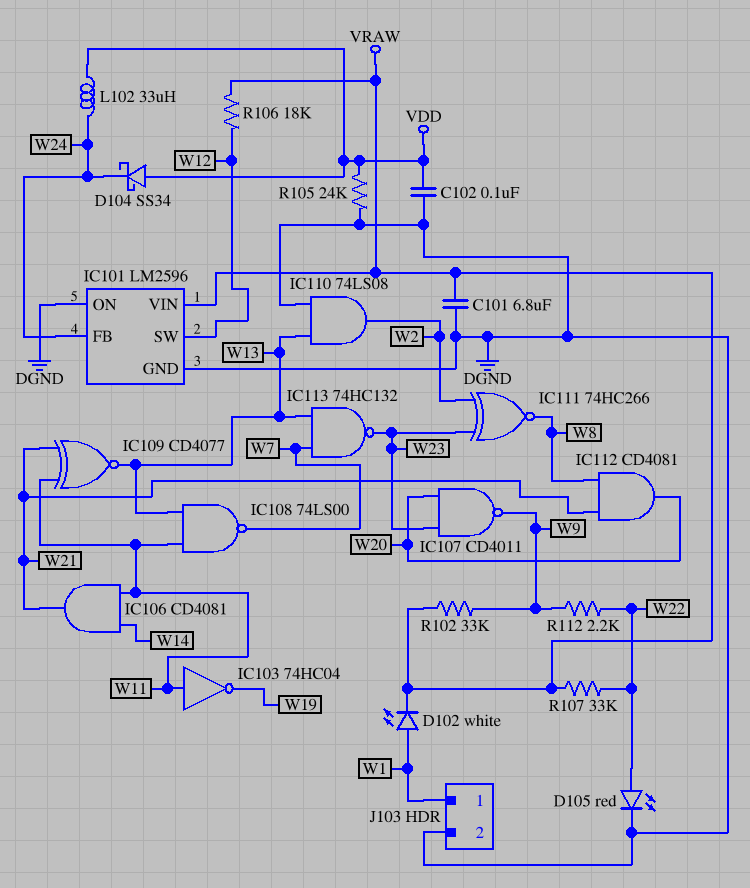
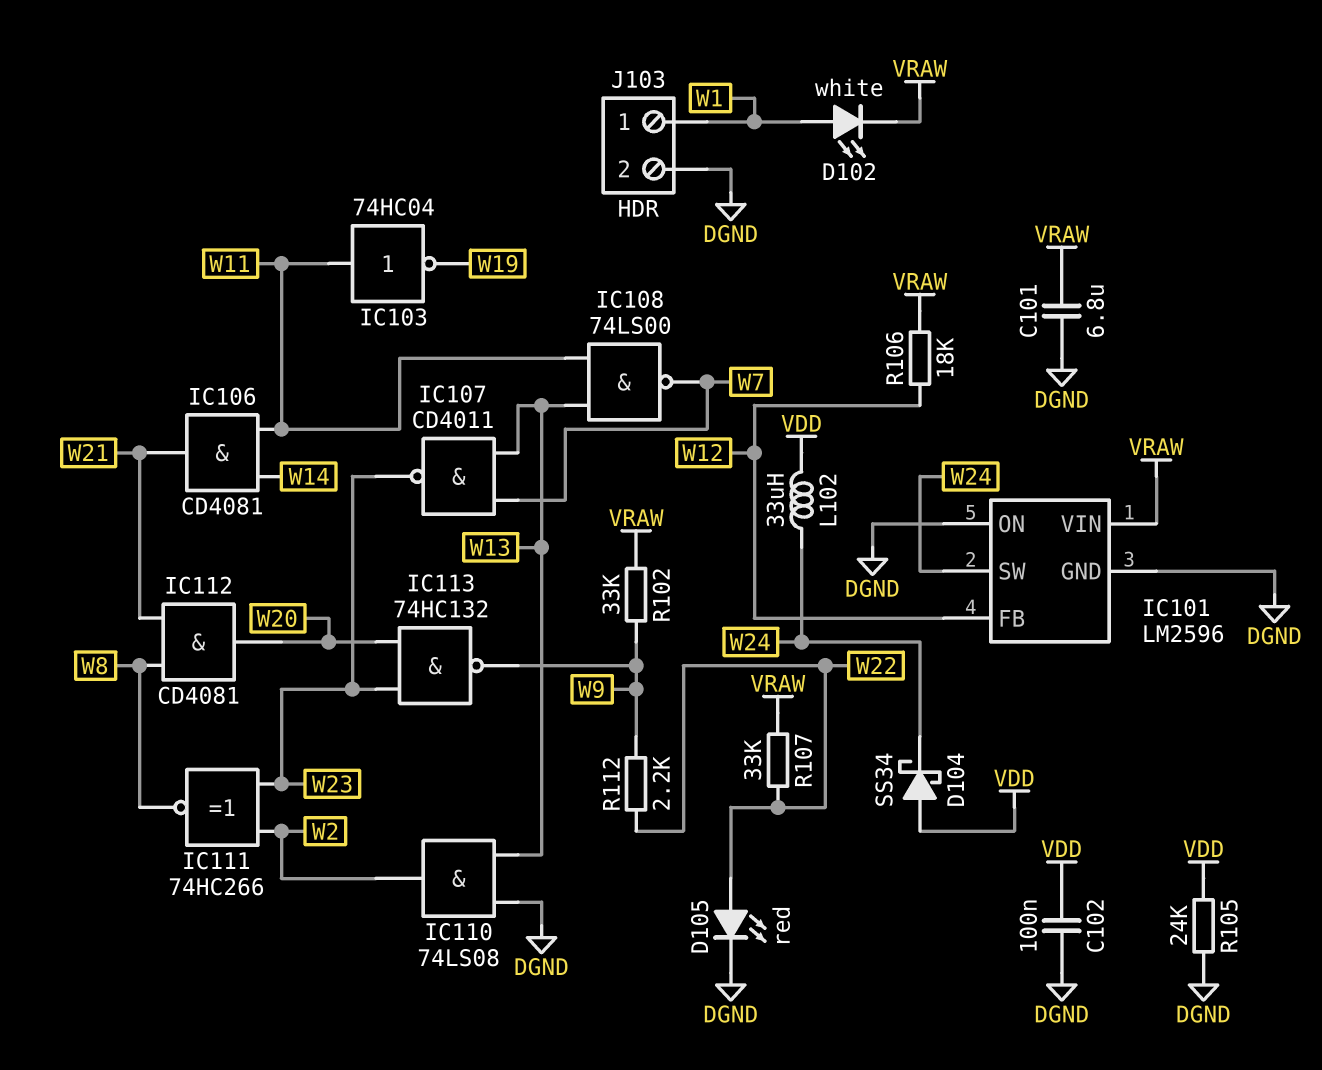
IC101 pin FB: W24 -> W12
IC101 pin SW: W12 -> W24
IC107: NAND CD4011 (in W20, in W23, out W9) -> NAND CD4011 (in W7, in W13, out W23)
IC109: XNOR CD4077 (in W11, in W21, out W13) -> none
IC113: NAND 74HC132 (in W7, in W13, out W23) -> NAND 74HC132 (in W20, in W23, out W9)

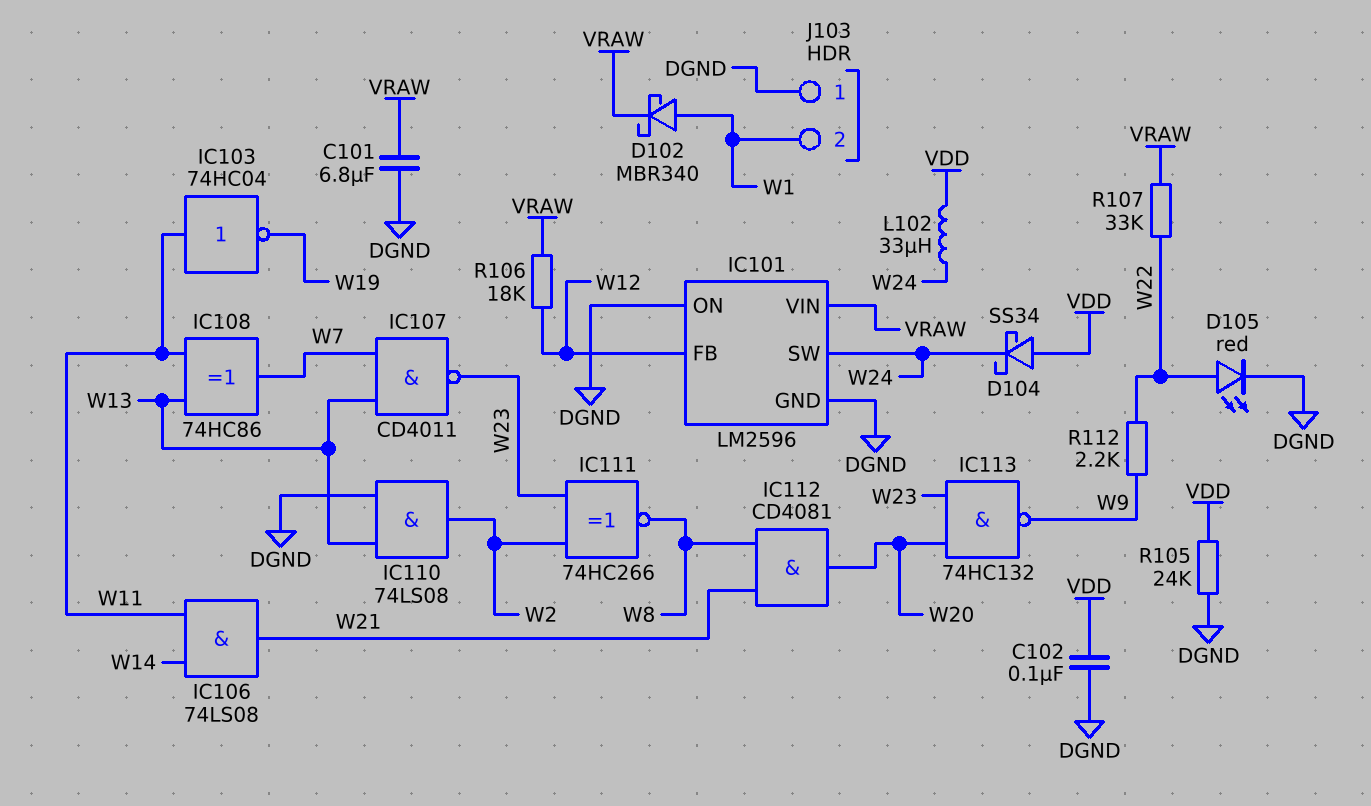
D102: LED white (A W1, K VRAW) -> schottky MBR340 (A W1, K VRAW)
IC106: AND CD4081 (in W11, in W14, out W21) -> AND 74LS08 (in W11, in W14, out W21)
IC108: NAND 74LS00 (in W11, in W13, out W7) -> XOR 74HC86 (in W11, in W13, out W7)
J103 pin 1: W1 -> DGND
J103 pin 2: DGND -> W1
R102: 33k (VRAW, W9) -> none

